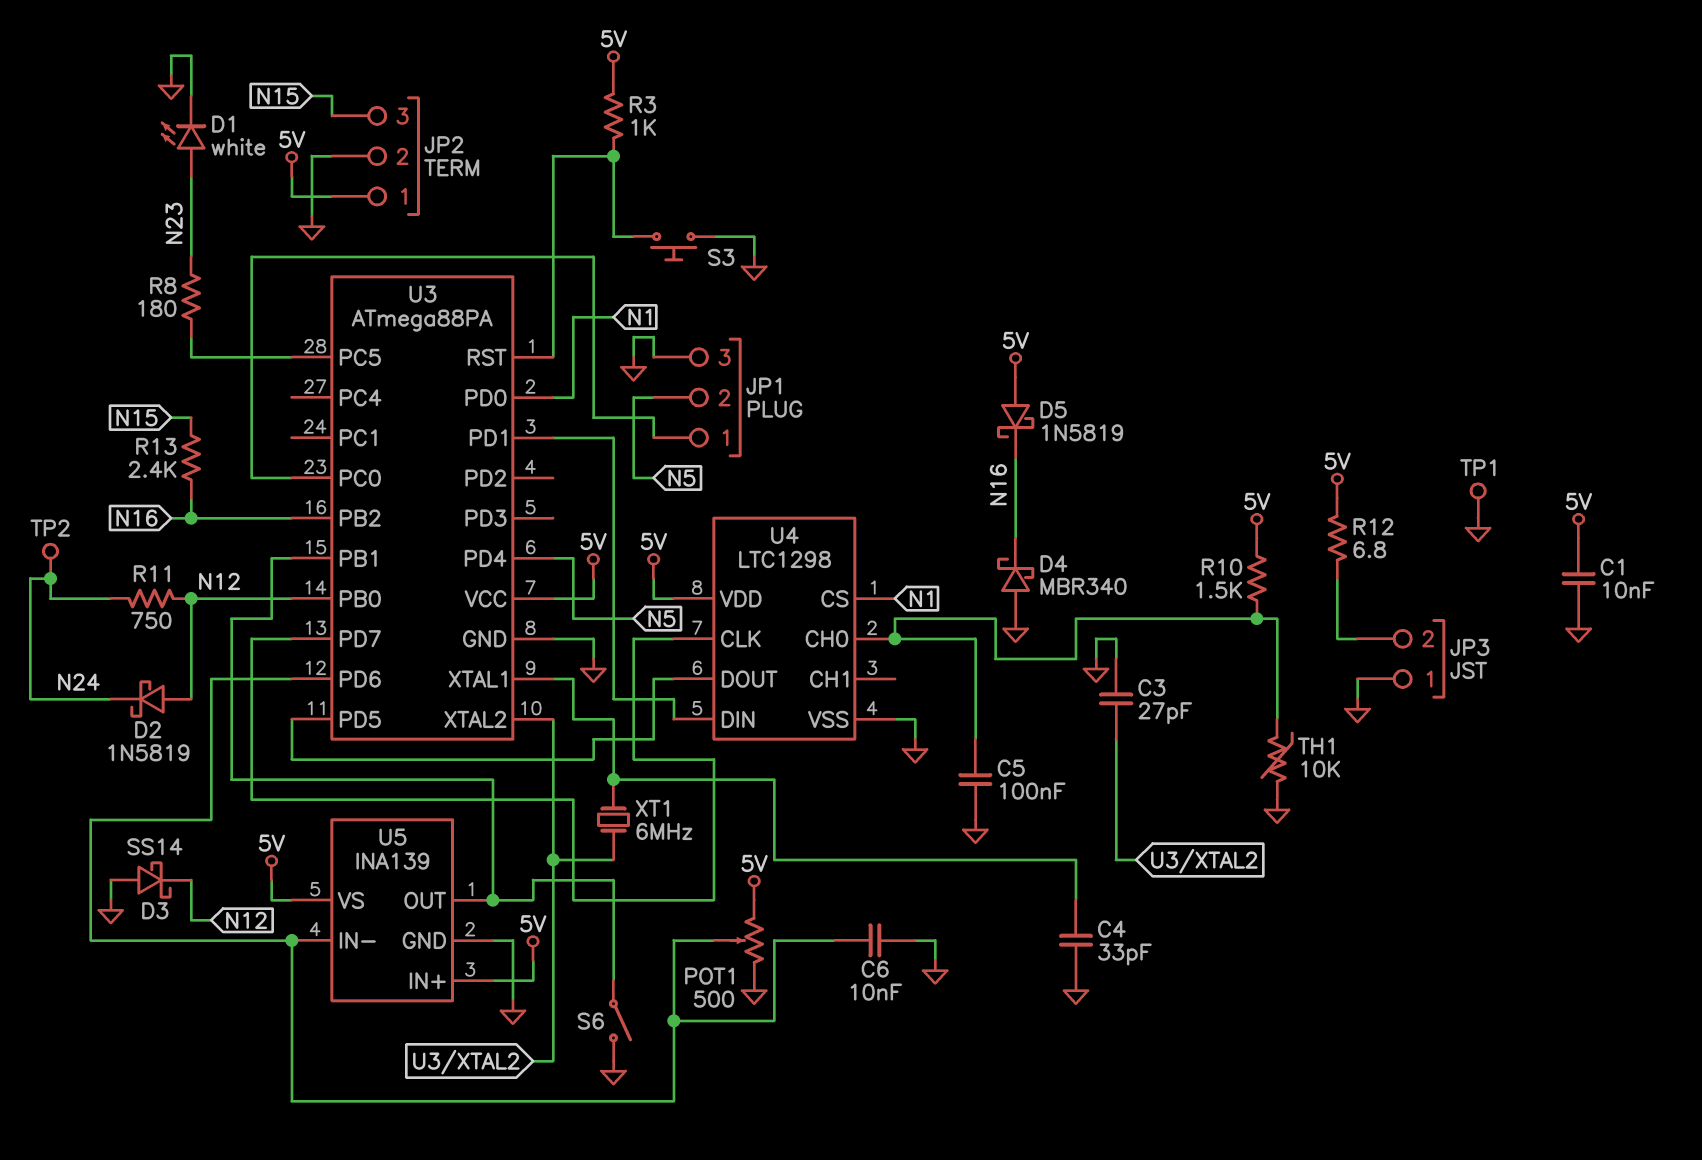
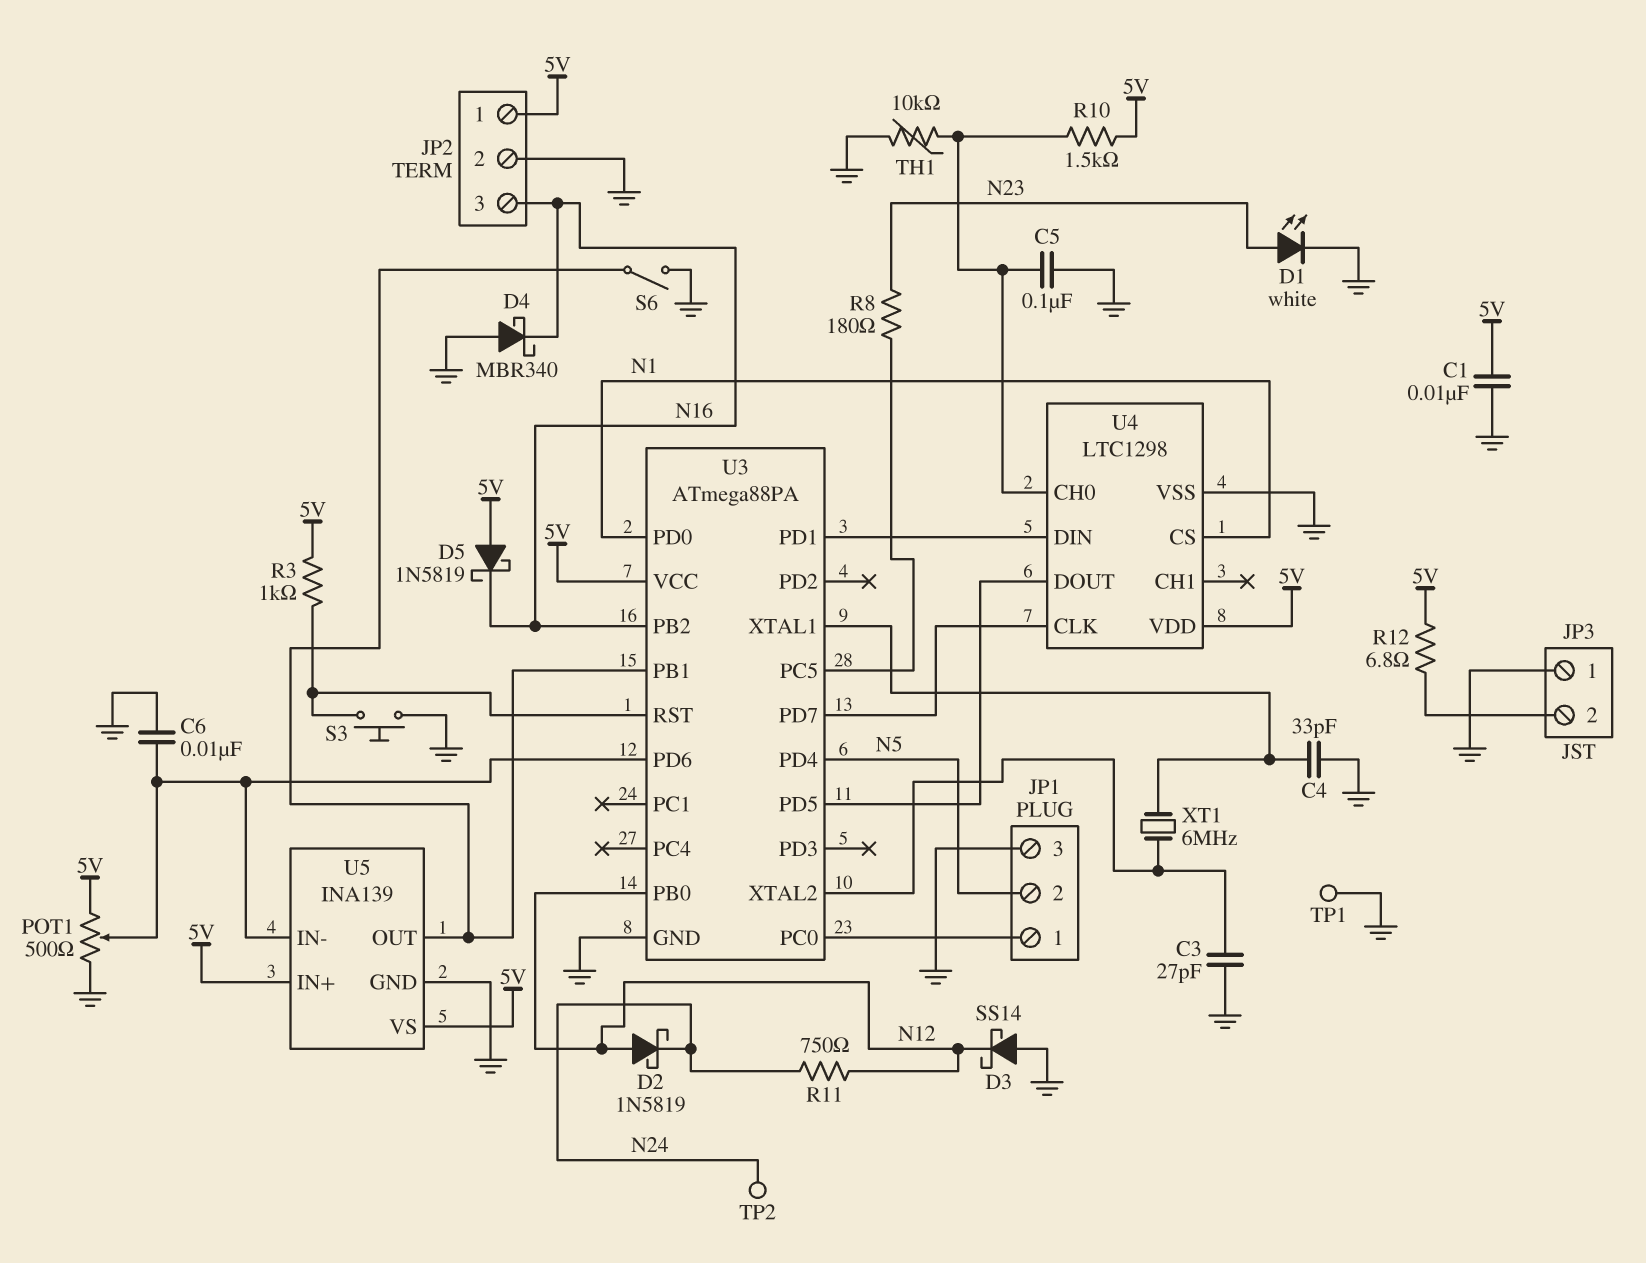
JP2 pin 3: N15 -> N16
R13: 2.4k (N15, N16) -> none

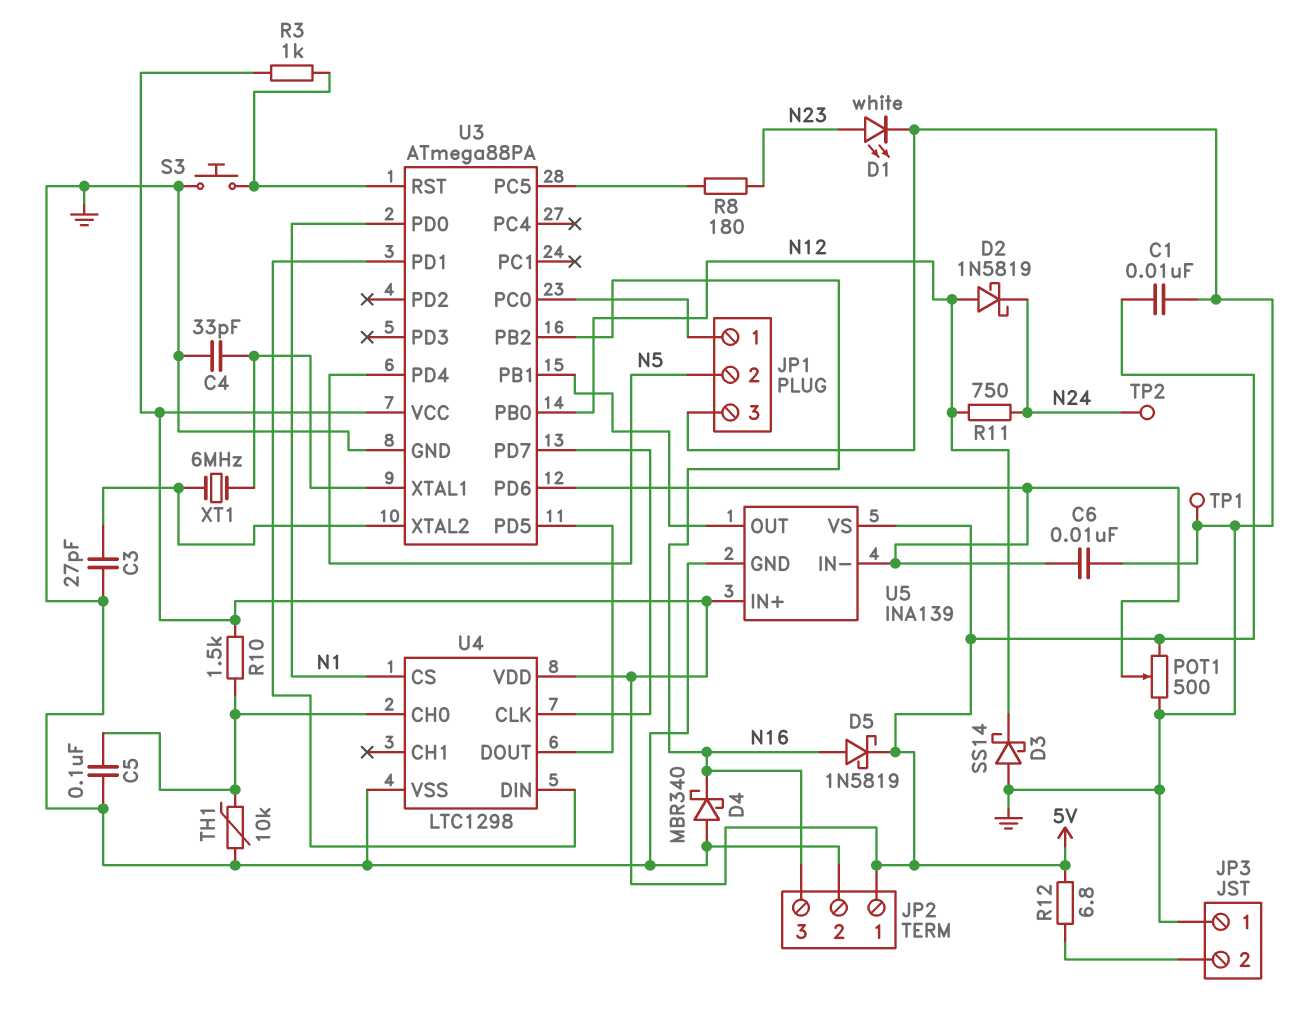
D5: schottky 1N5819 (A 5V, K N16) -> schottky 1N5819 (A N16, K 5V)
S6: switch (GND, U3/PB1) -> none

